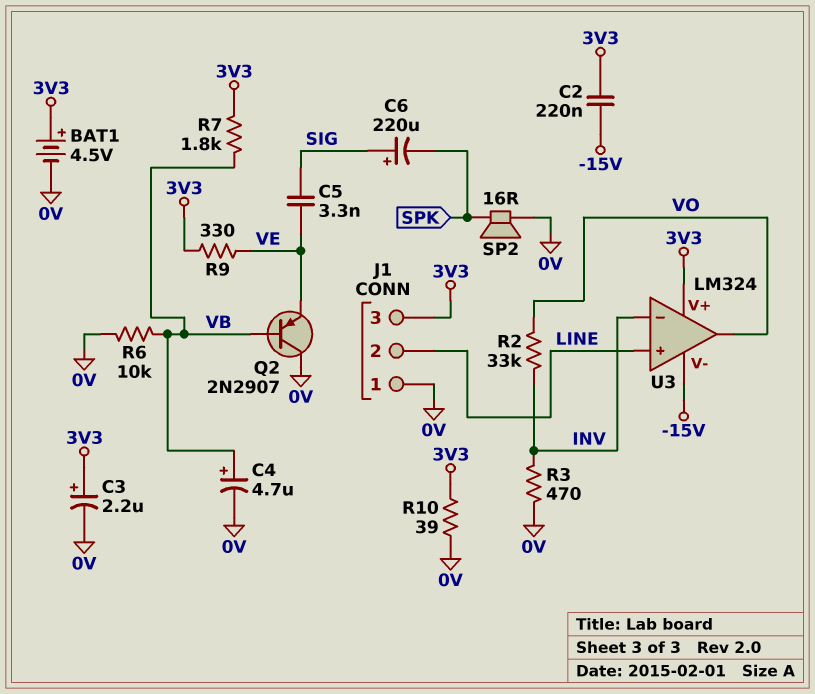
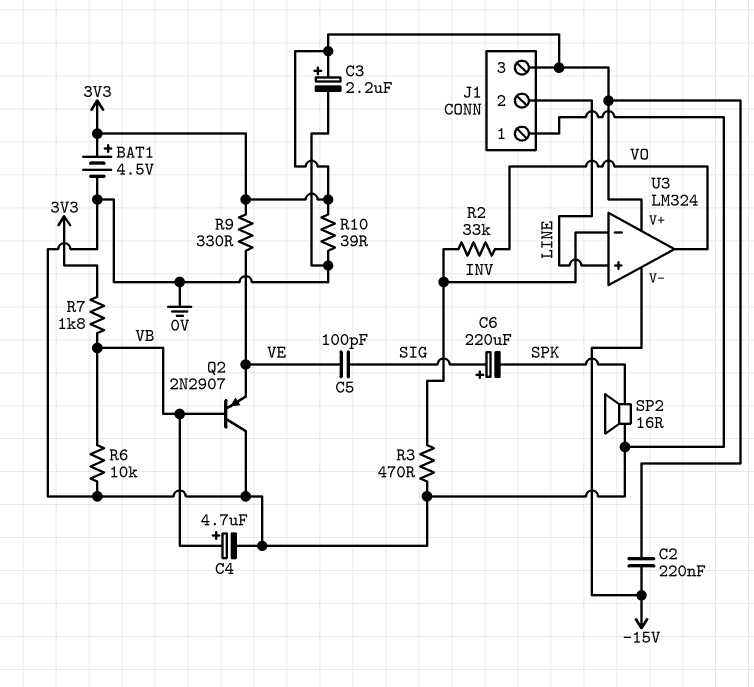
C5: 3.3nF (SIG, VE) -> 100pF (SIG, VE)

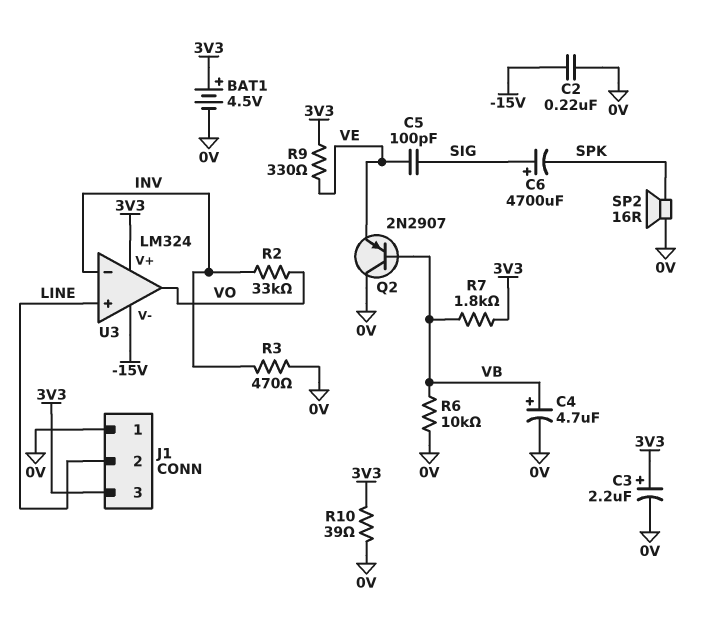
C2: 220nF (-15V, 3V3) -> 220nF (-15V, 0V)
C6: 220uF (plus SIG, minus SPK) -> 4700uF (plus SIG, minus SPK)

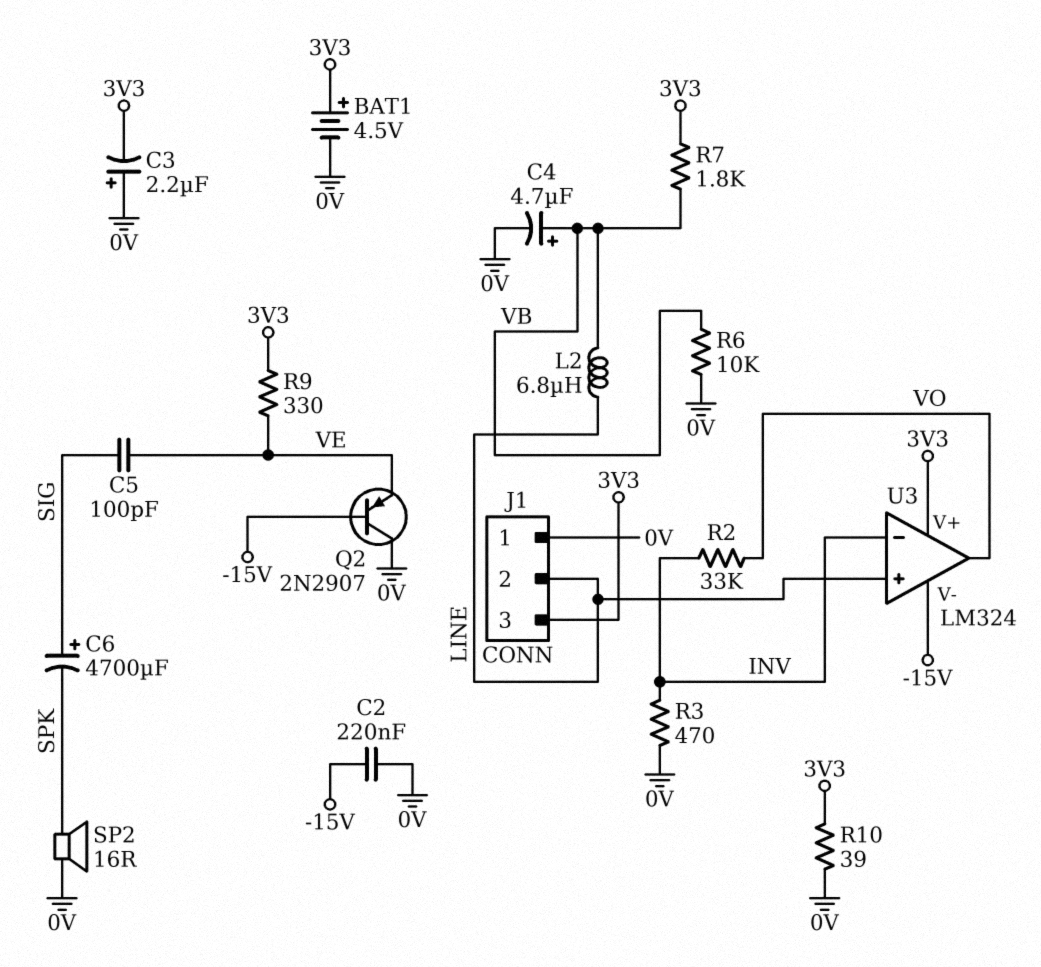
C3: 2.2uF (plus 3V3, minus 0V) -> 2.2uF (plus 0V, minus 3V3)
L2: none -> 6.8uH (LINE, VB)
Q2: PNP 2N2907 (B VB, C 0V, E VE) -> PNP 2N2907 (B -15V, C 0V, E VE)

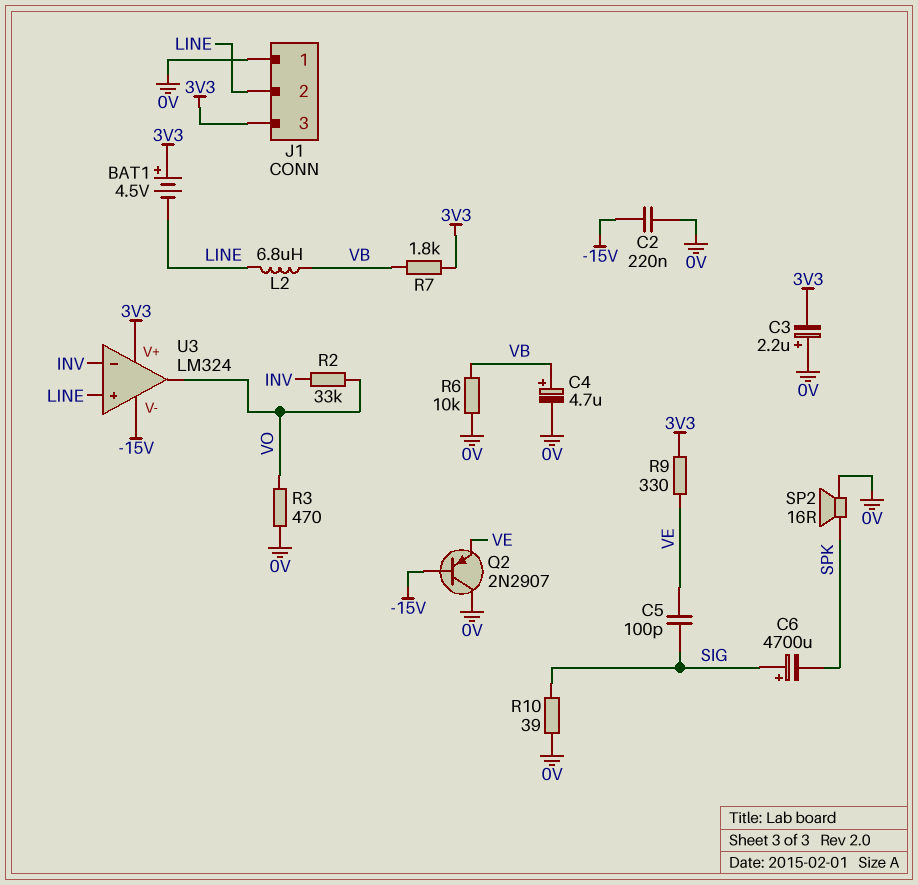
BAT1: 4.5V (plus 3V3, minus 0V) -> 4.5V (plus 3V3, minus LINE)
R3: 470 (0V, INV) -> 470 (0V, VO)
R10: 39 (0V, 3V3) -> 39 (0V, SIG)

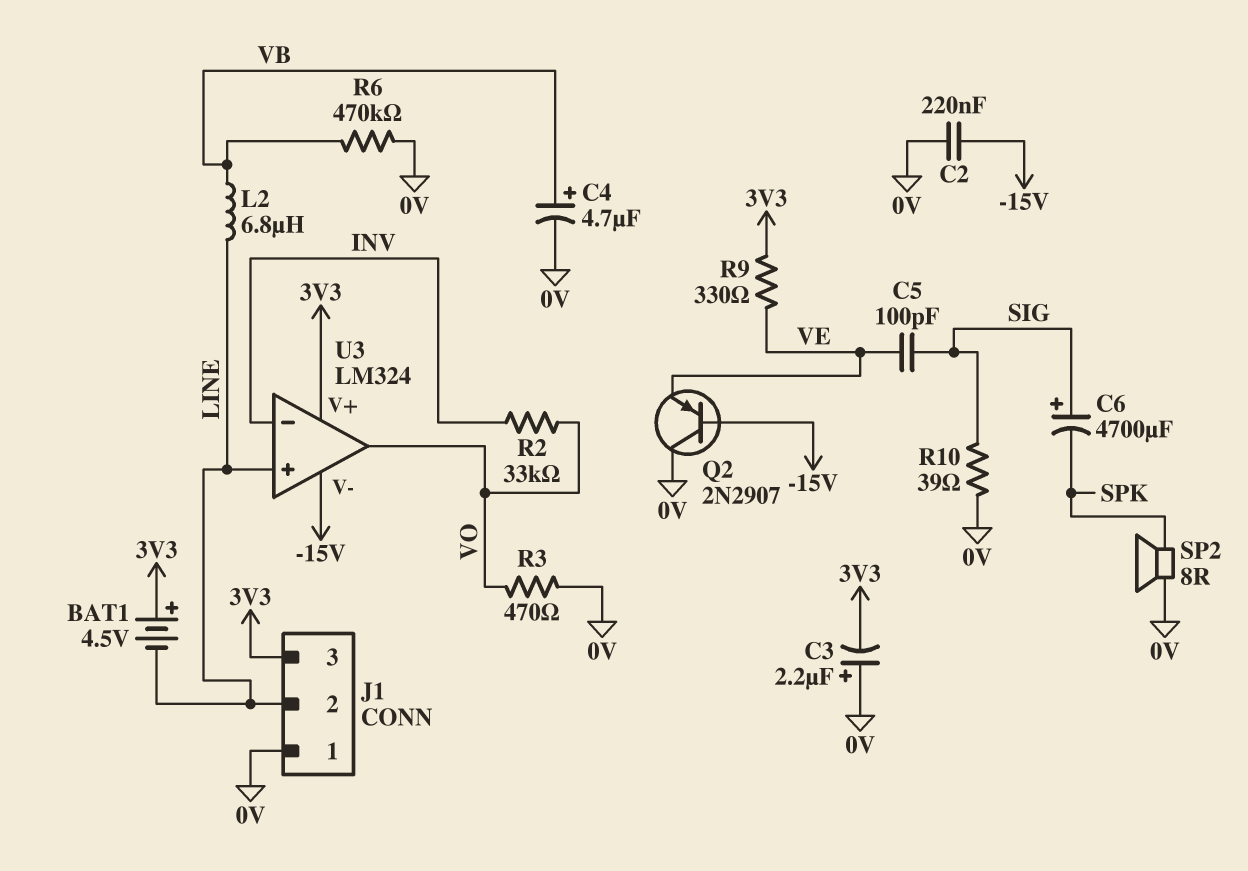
R6: 10k (0V, VB) -> 470k (0V, VB)
R7: 1.8k (3V3, VB) -> none
SP2: speaker 16R (0V, SPK) -> speaker 8R (0V, SPK)

